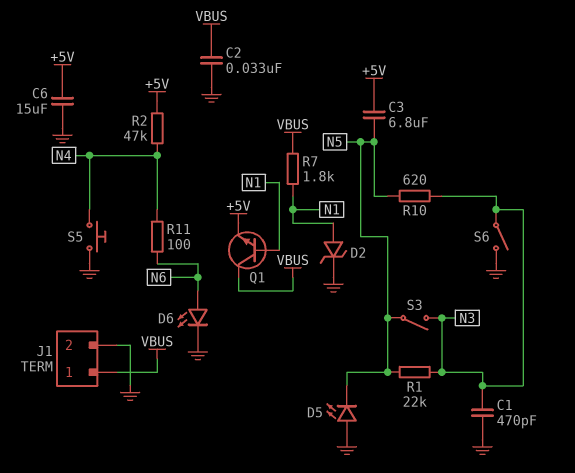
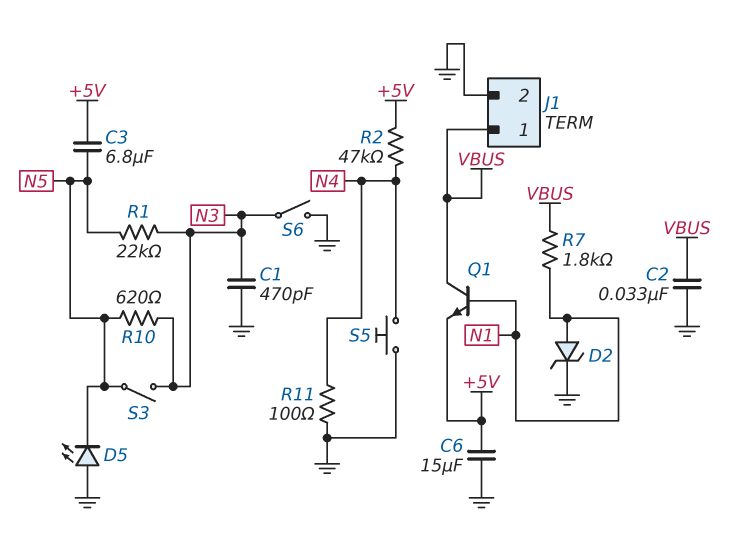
D6: LED (A N6, K GND) -> none
R11: 100 (N4, N6) -> 100 (GND, N4)

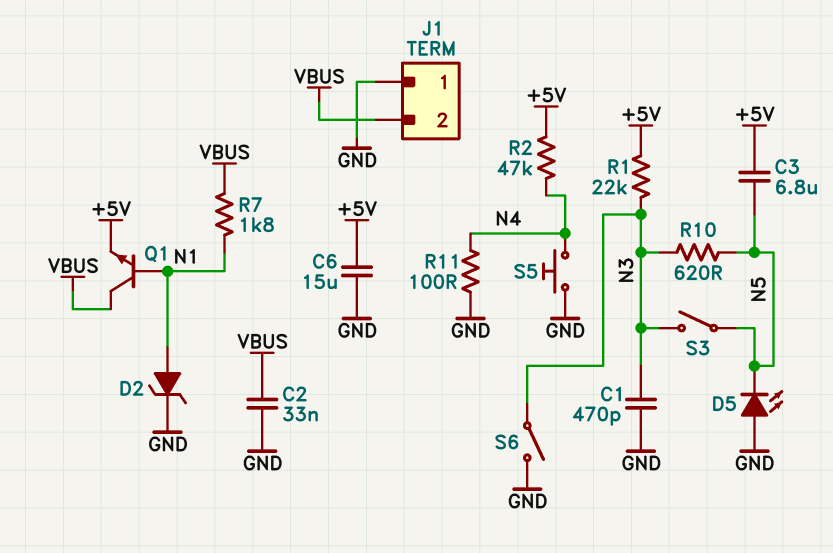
J1 pin 1: VBUS -> GND
J1 pin 2: GND -> VBUS
R1: 22k (N3, N5) -> 22k (+5V, N3)

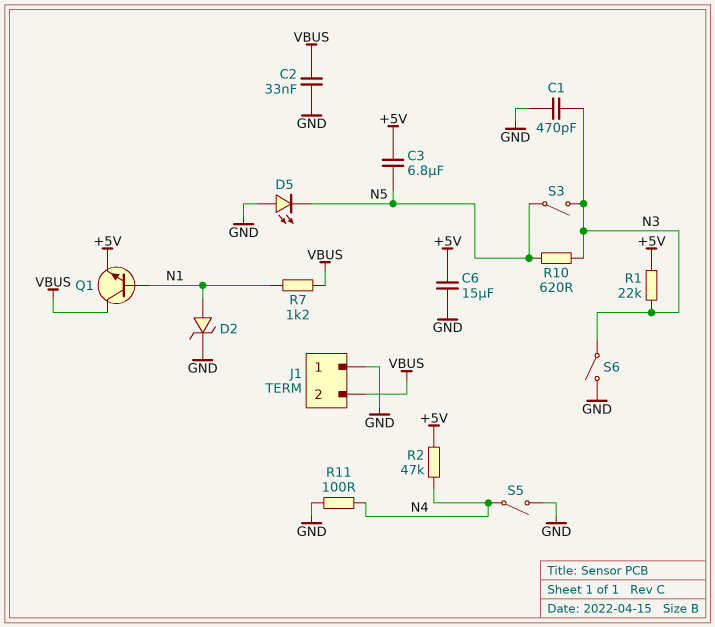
R7: 1.8k (N1, VBUS) -> 1.2k (N1, VBUS)
S5: button (GND, N4) -> switch (GND, N4)

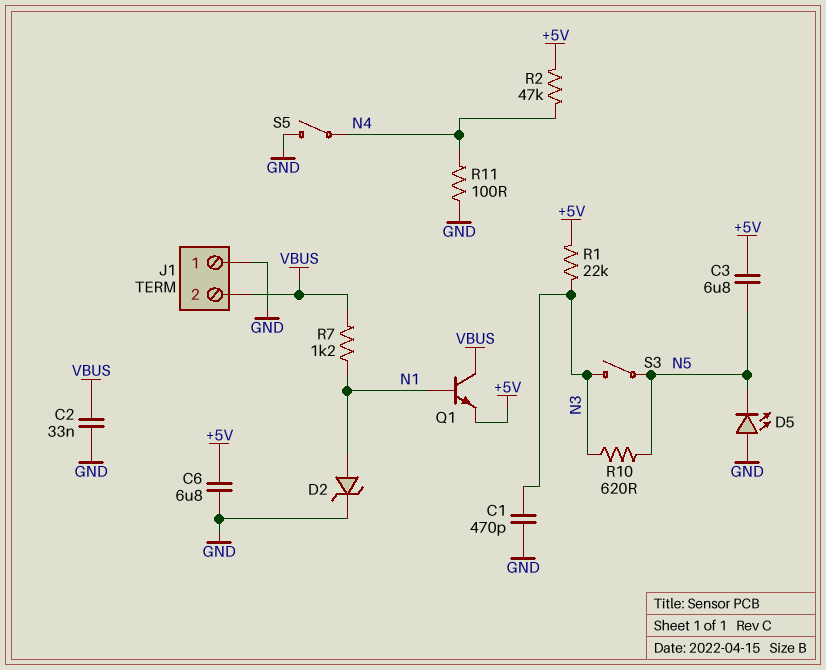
C6: 15uF (+5V, GND) -> 6.8uF (+5V, GND)
S6: switch (GND, N3) -> none

